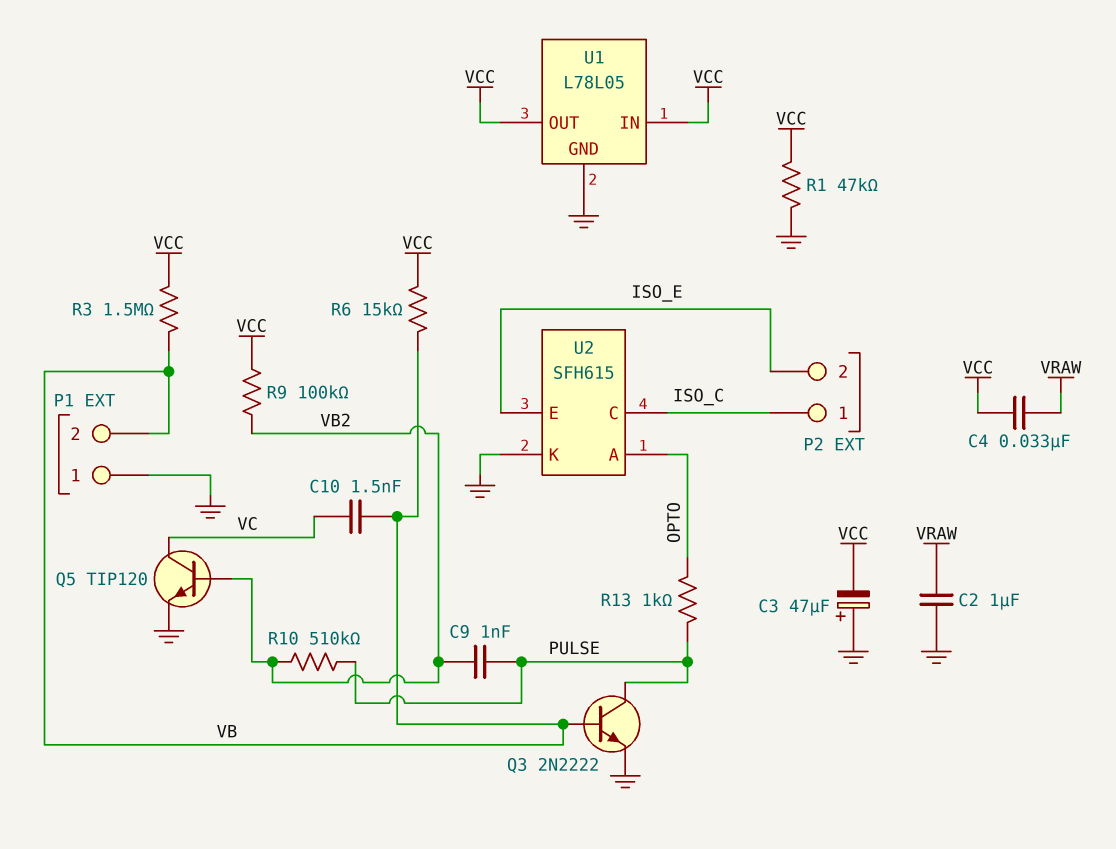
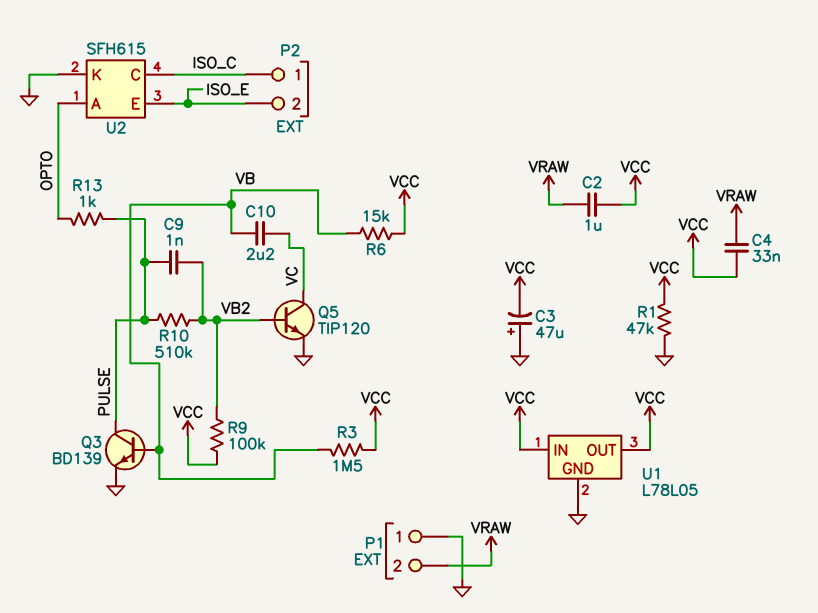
C2: 1uF (GND, VRAW) -> 1uF (VCC, VRAW)
C10: 1.5nF (VB, VC) -> 2.2uF (VB, VC)
P1 pin 2: VB -> VRAW
Q3: NPN 2N2222 (B VB, C PULSE, E GND) -> NPN BD139 (B VB, C PULSE, E GND)

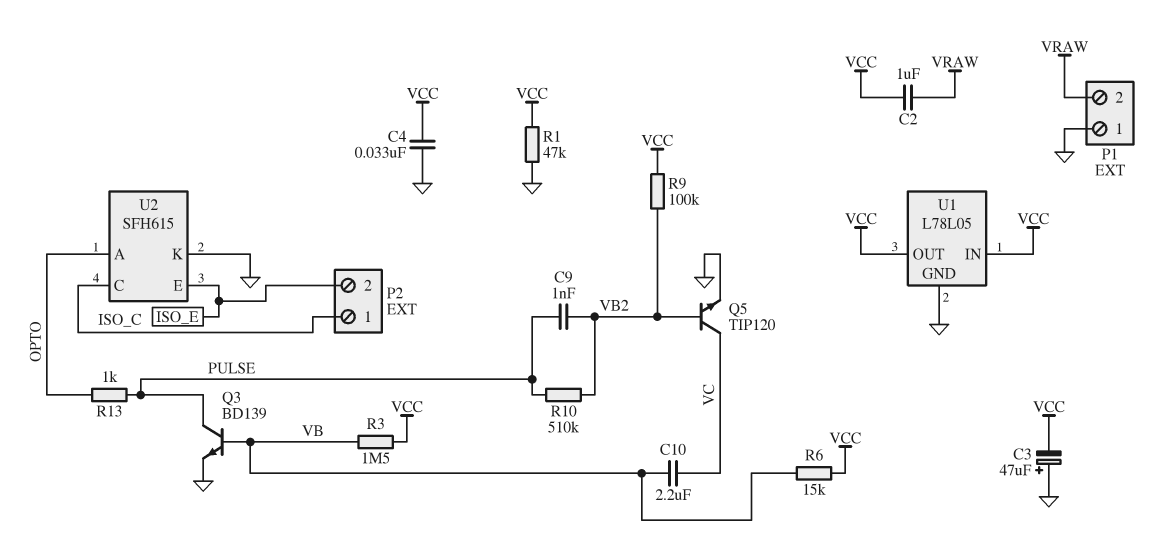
C4: 33nF (VCC, VRAW) -> 33nF (GND, VCC)

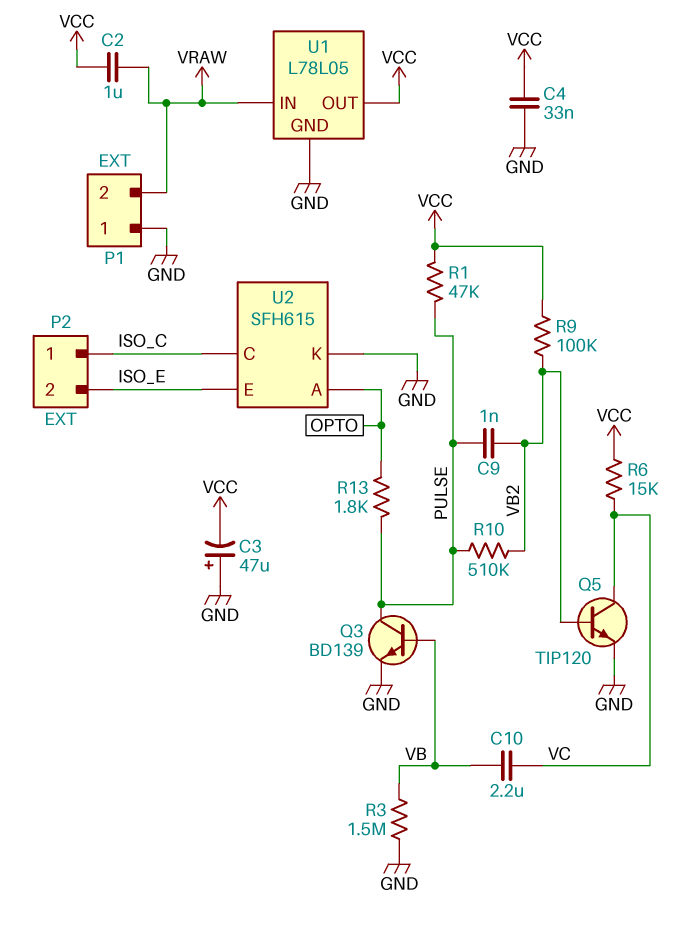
R1: 47k (GND, VCC) -> 47k (PULSE, VCC)
R3: 1.5M (VB, VCC) -> 1.5M (GND, VB)
R6: 15k (VB, VCC) -> 15k (VC, VCC)
R13: 1k (OPTO, PULSE) -> 1.8k (OPTO, PULSE)
U1 pin IN: VCC -> VRAW

